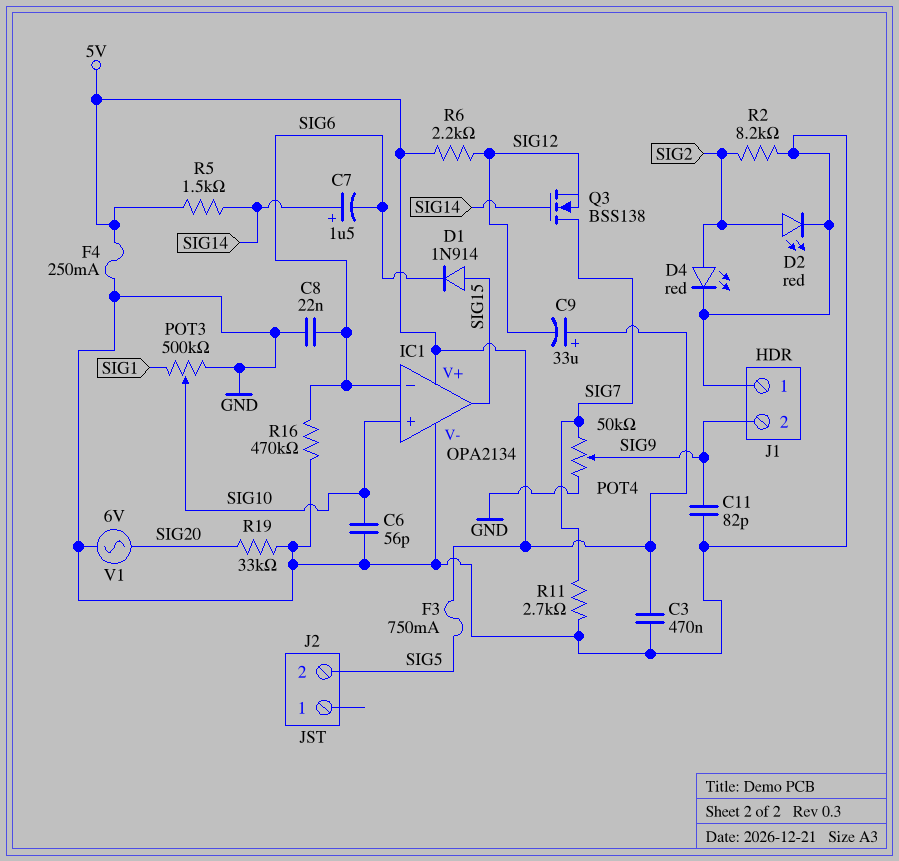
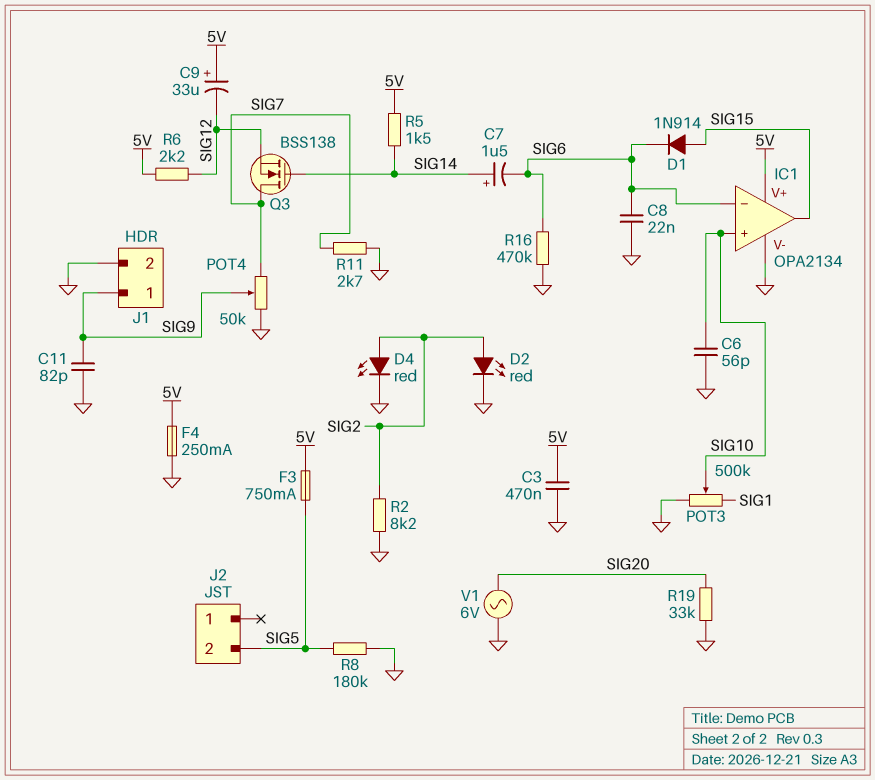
J1 pin 1: GND -> SIG9
J1 pin 2: SIG9 -> GND
R8: none -> 180k (GND, SIG5)

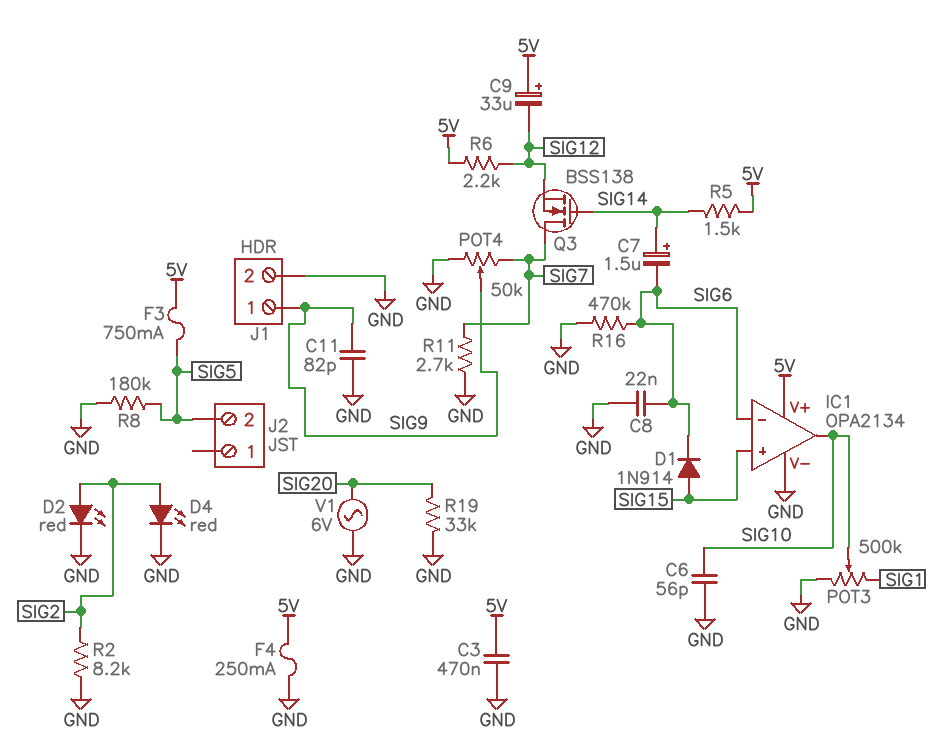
IC1 pin in+: SIG10 -> SIG15
IC1 pin out: SIG15 -> SIG10

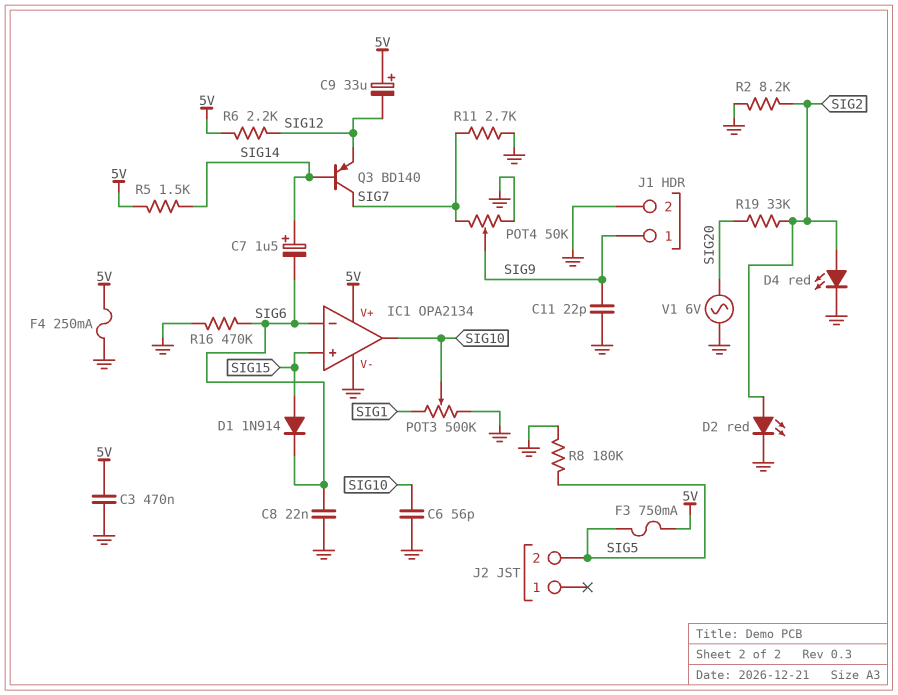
C11: 82pF (GND, SIG9) -> 22pF (GND, SIG9)
Q3: NMOS BSS138 (G SIG14, D SIG7, S SIG12) -> PNP BD140 (B SIG14, C SIG7, E SIG12)
R19: 33k (GND, SIG20) -> 33k (SIG2, SIG20)

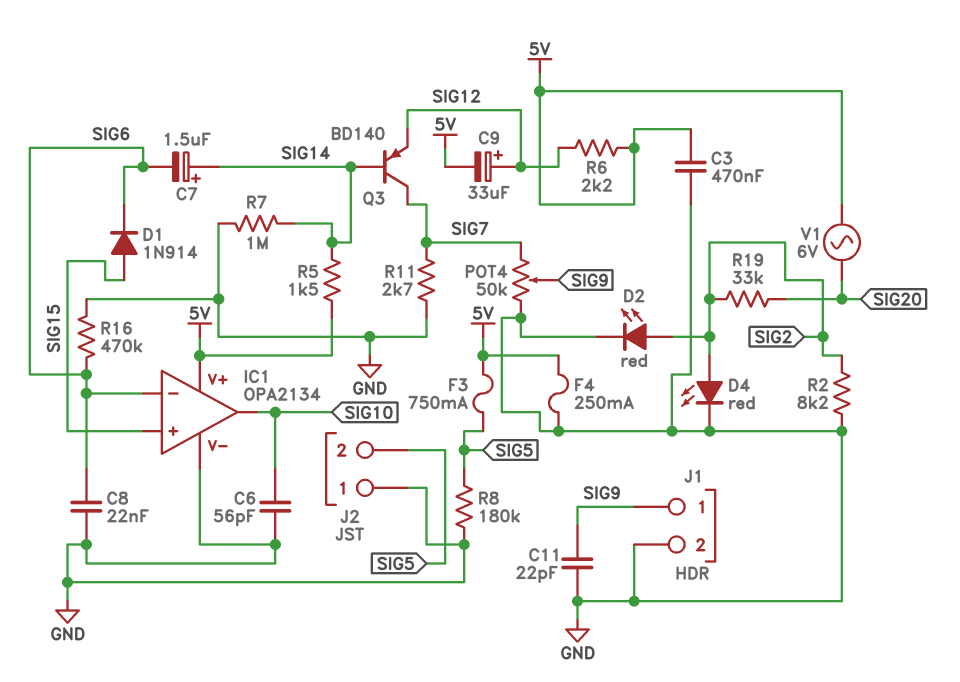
C9: 33uF (plus 5V, minus SIG12) -> 33uF (plus SIG12, minus 5V)
J2 pin 1: none -> GND
POT3: 500k (GND, SIG1, wiper SIG10) -> none
R7: none -> 1M (GND, SIG14)
V1: AC 6V (GND, SIG20) -> AC 6V (5V, SIG20)

